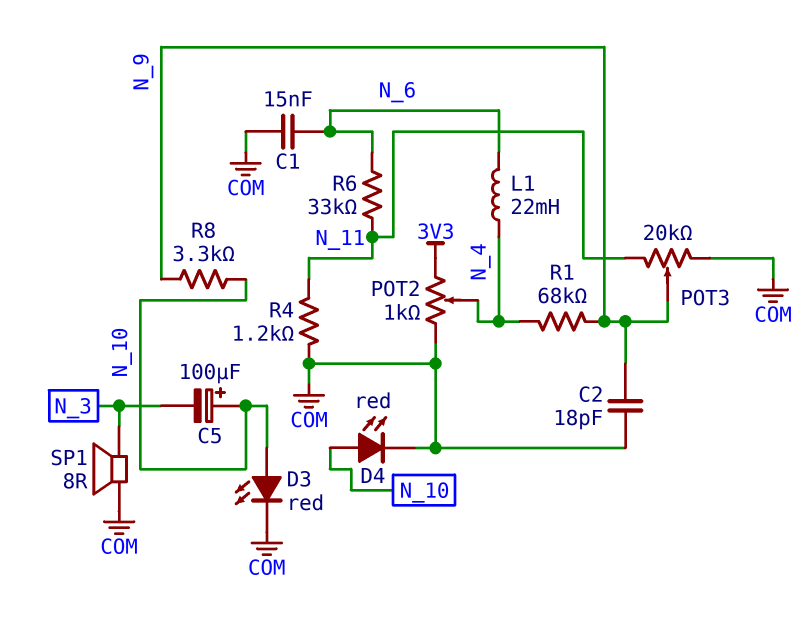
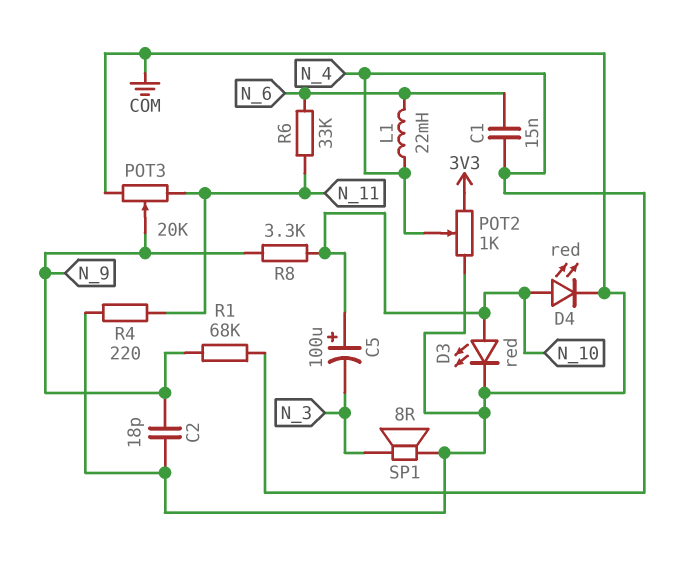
C1: 15nF (COM, N_6) -> 15nF (N_4, N_6)
R4: 1.2k (COM, N_11) -> 220 (COM, N_11)

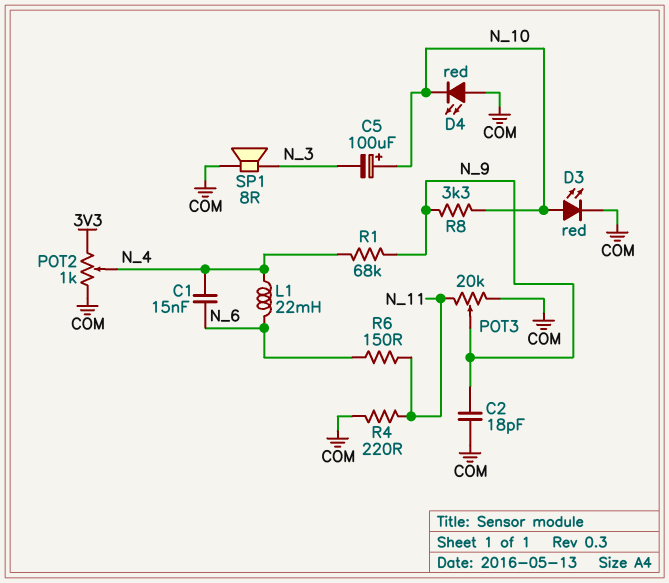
D4: LED red (A N_10, K COM) -> LED red (A COM, K N_10)
R6: 33k (N_6, N_11) -> 150 (N_6, N_11)

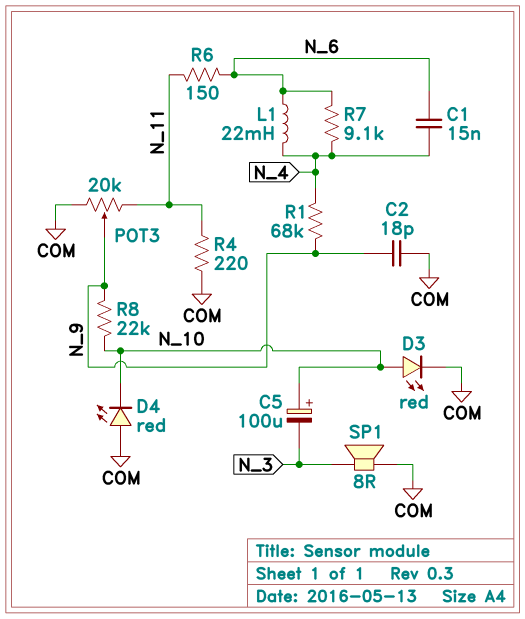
POT2: 1k (3V3, COM, wiper N_4) -> none
R7: none -> 9.1k (N_4, N_6)
R8: 3.3k (N_9, N_10) -> 22k (N_9, N_10)

